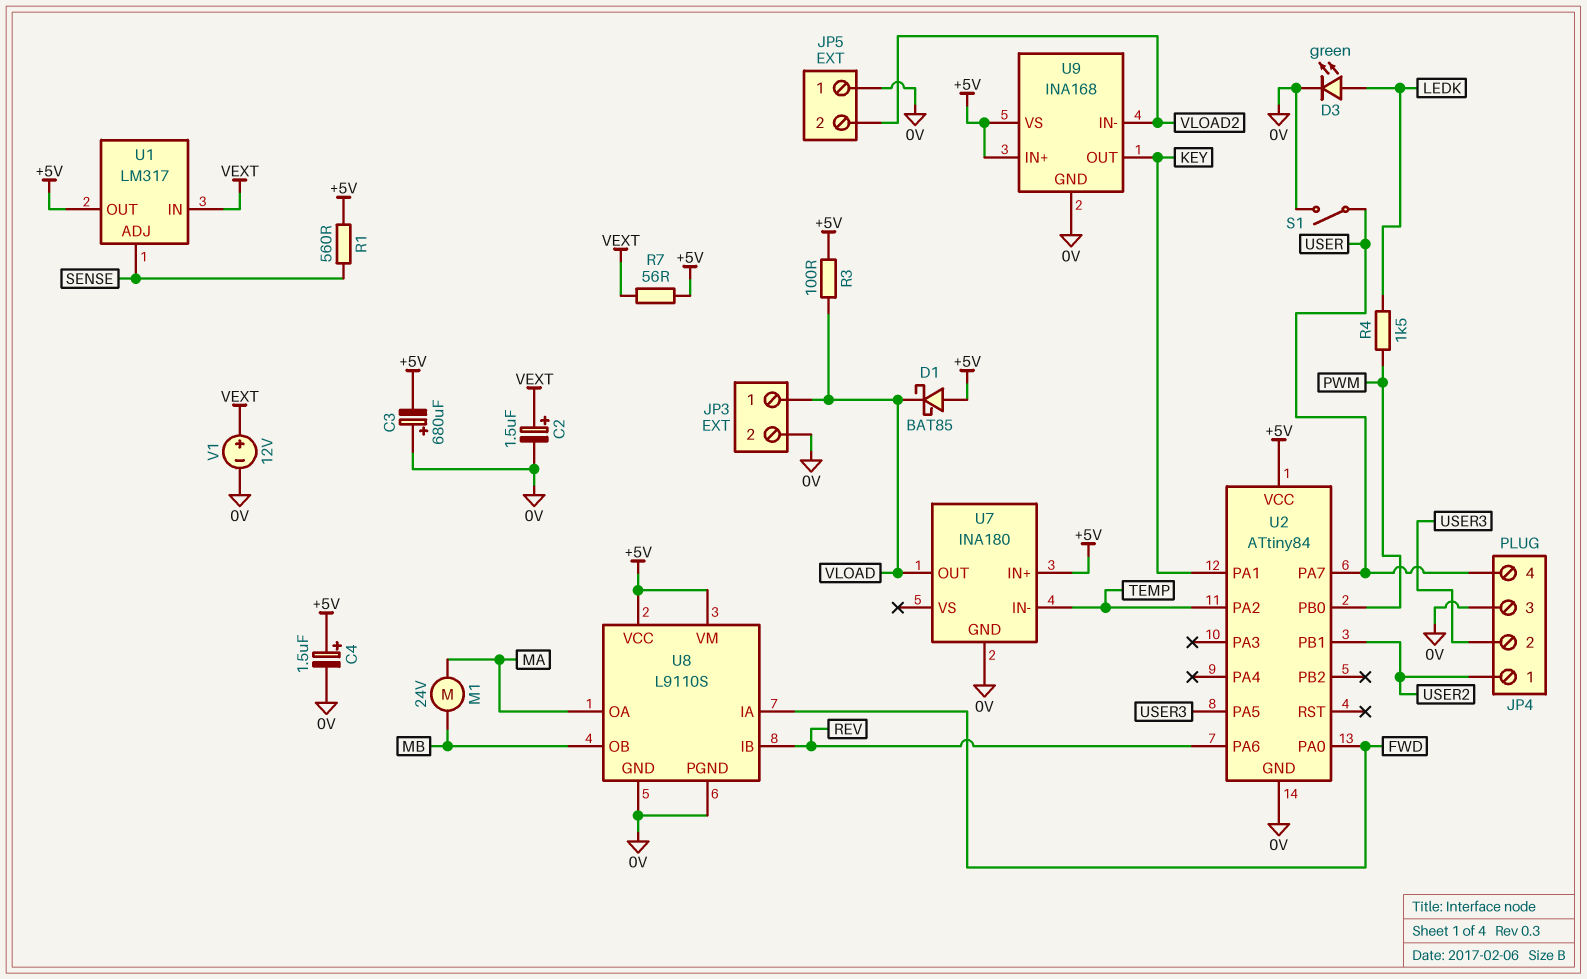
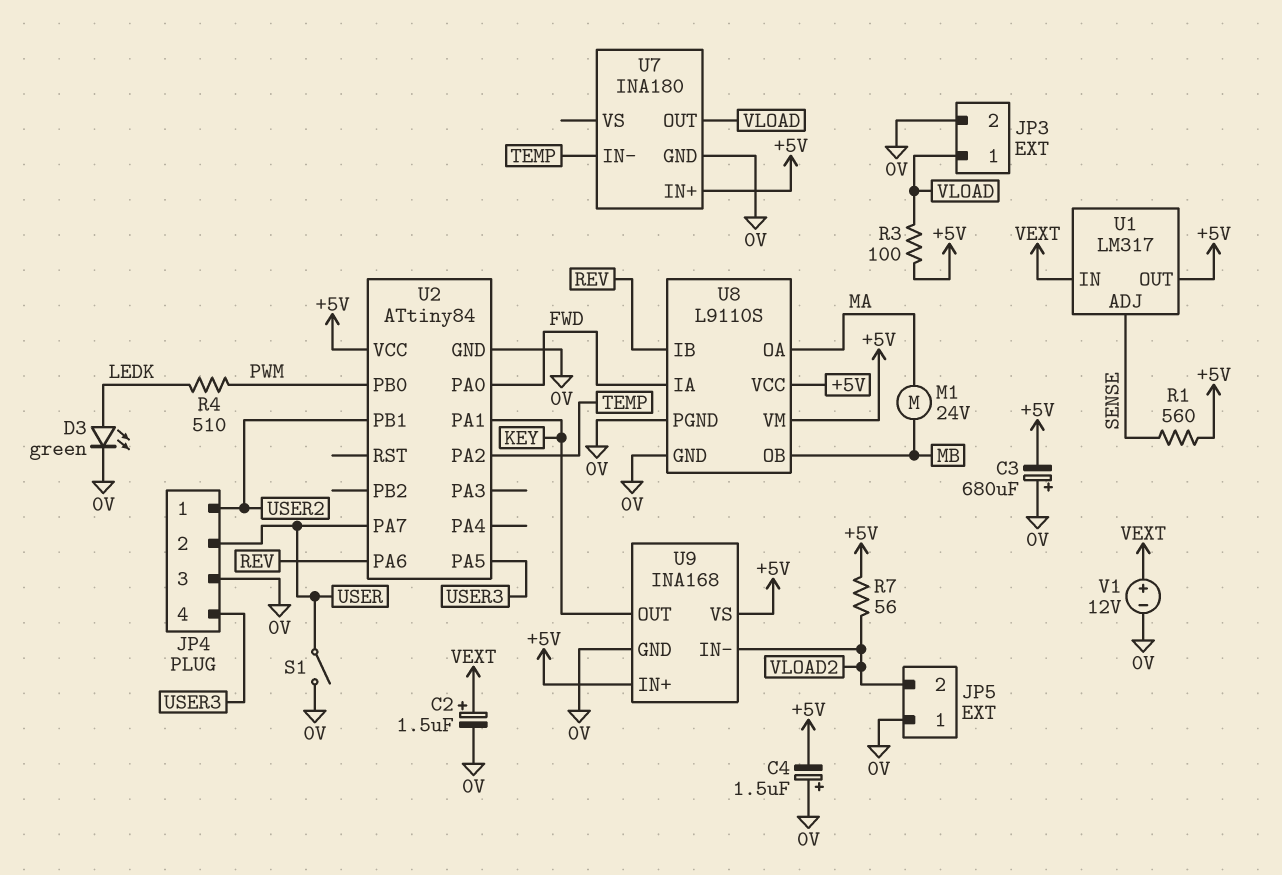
C4: 1.5uF (plus +5V, minus 0V) -> 1.5uF (plus 0V, minus +5V)
D1: schottky BAT85 (A +5V, K VLOAD) -> none
JP4 pin 2: USER3 -> USER
JP4 pin 4: USER -> USER3
R4: 1.5k (LEDK, PWM) -> 510 (LEDK, PWM)
R7: 56 (+5V, VEXT) -> 56 (+5V, VLOAD2)

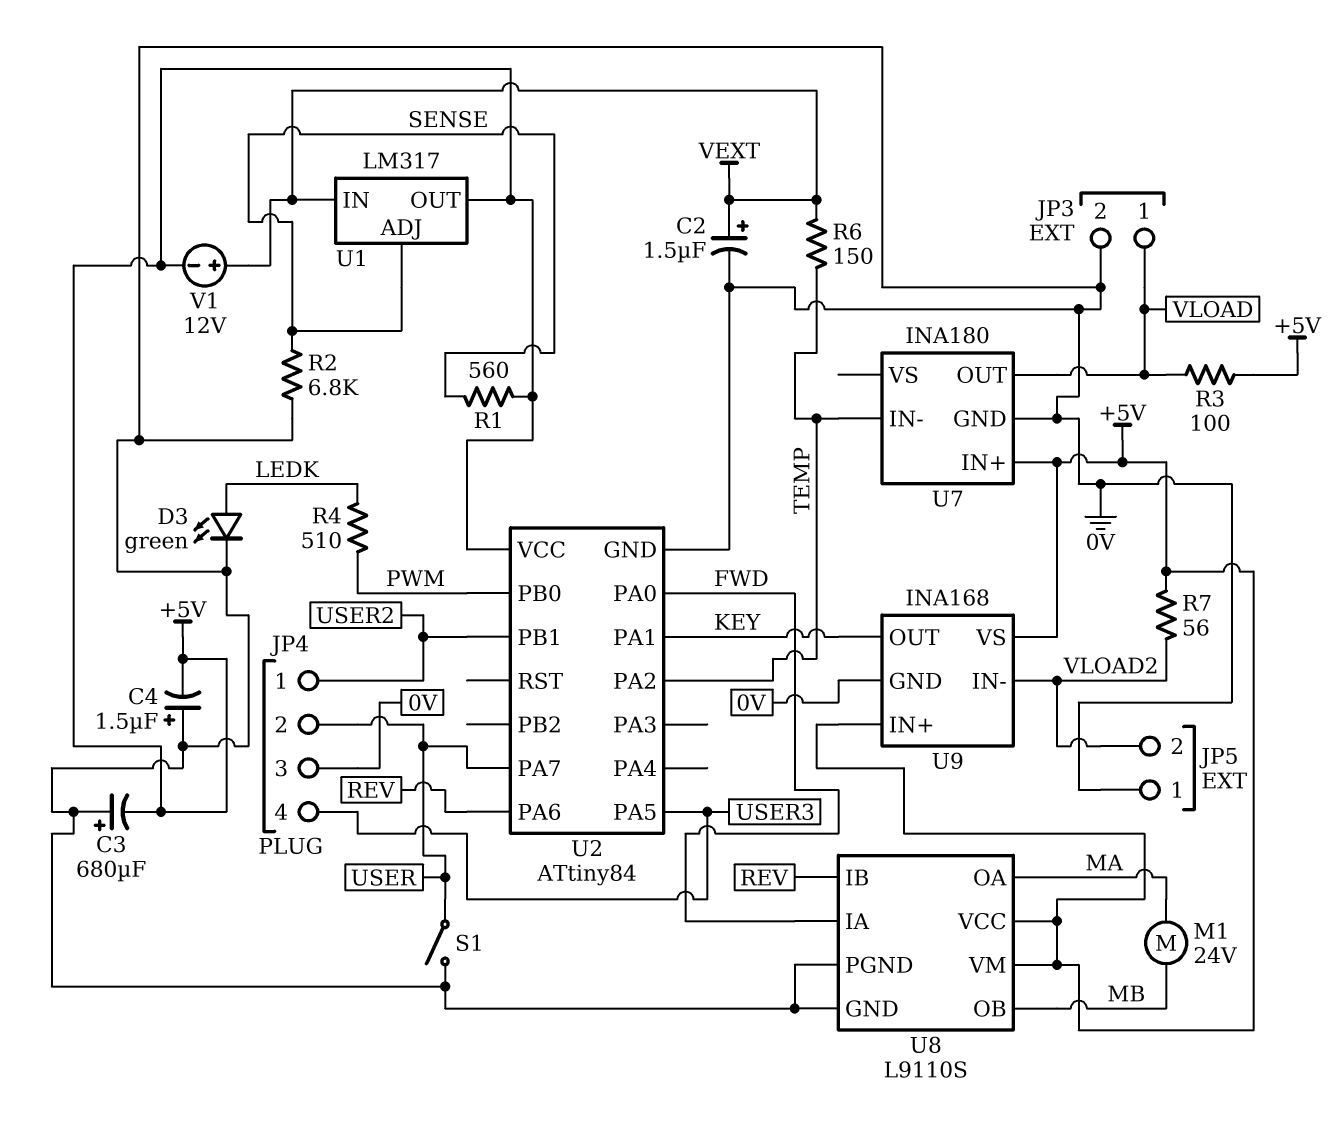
R2: none -> 6.8k (0V, SENSE)
R6: none -> 150 (TEMP, VEXT)
V1: 12V (plus VEXT, minus 0V) -> 12V (plus VEXT, minus +5V)

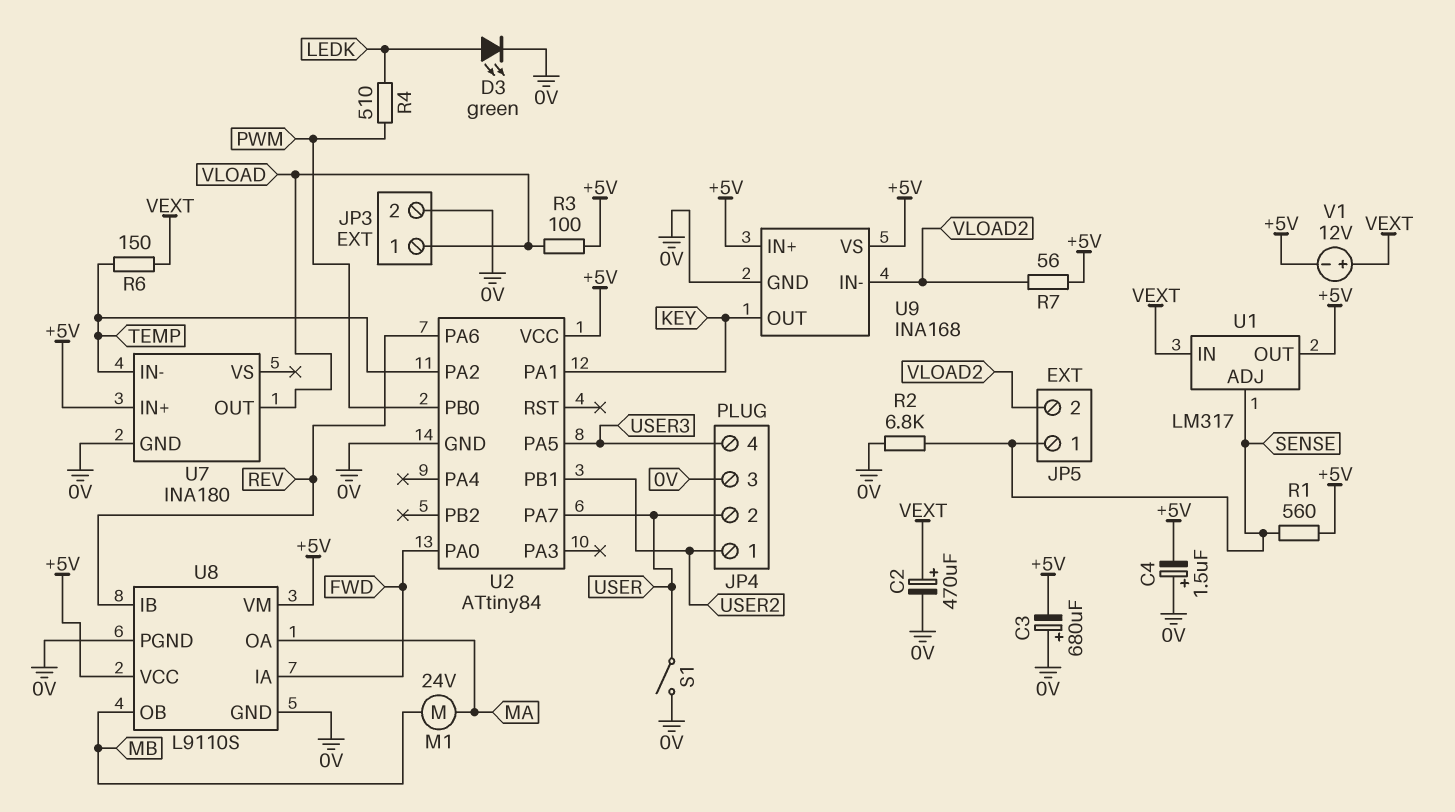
C2: 1.5uF (plus VEXT, minus 0V) -> 470uF (plus VEXT, minus 0V)
JP5 pin 1: 0V -> SENSE

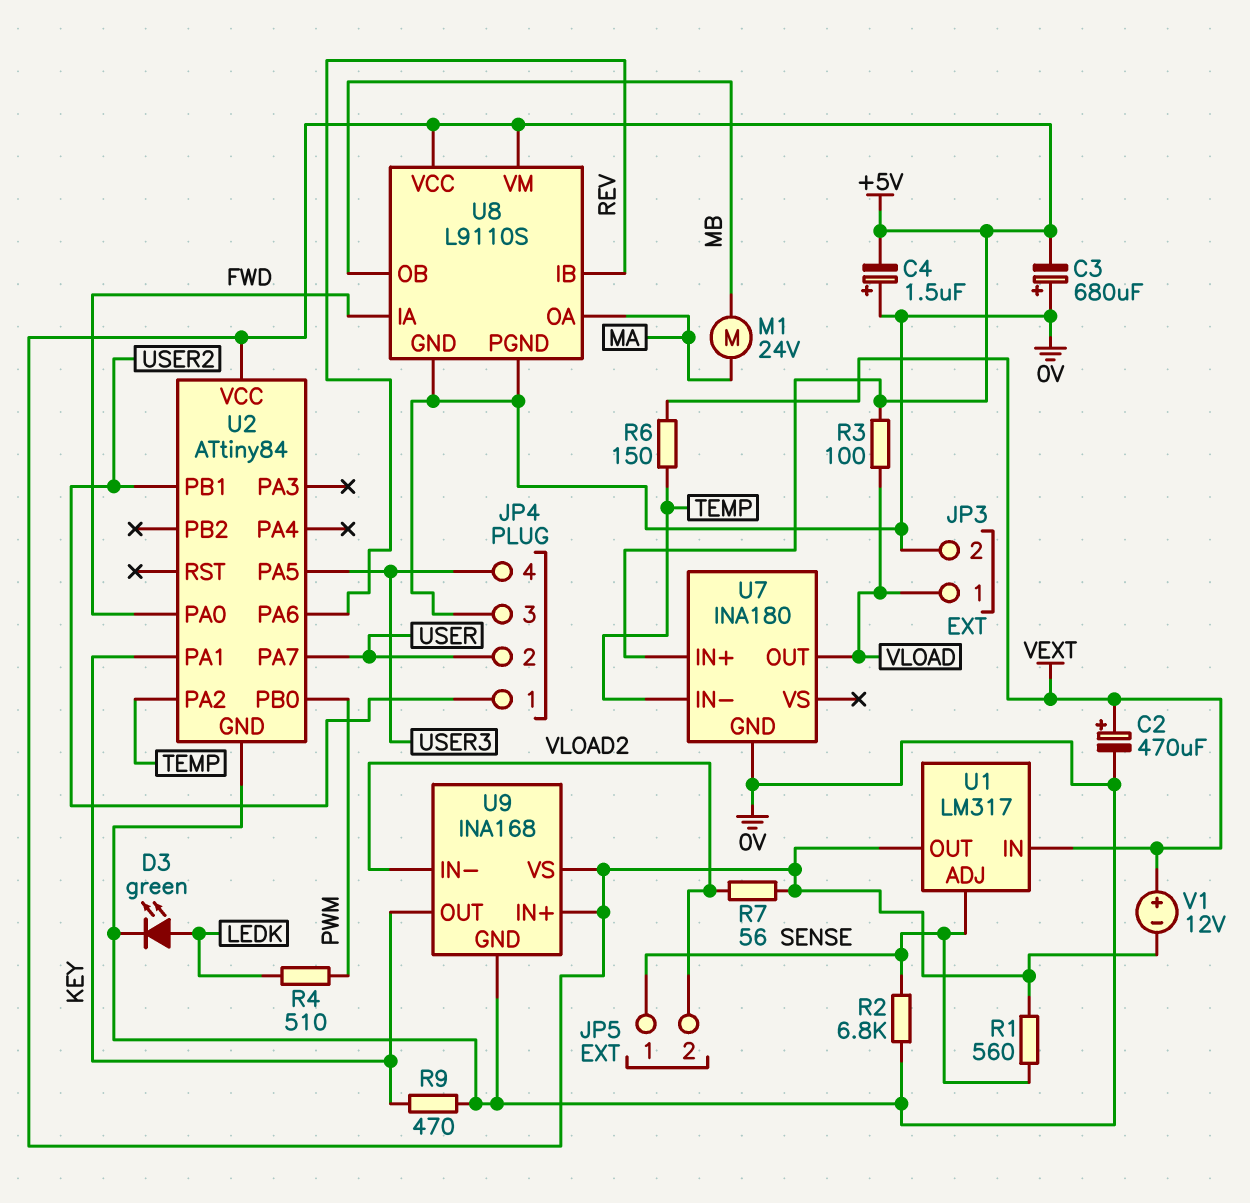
R9: none -> 470 (0V, KEY)
S1: switch (0V, USER) -> none

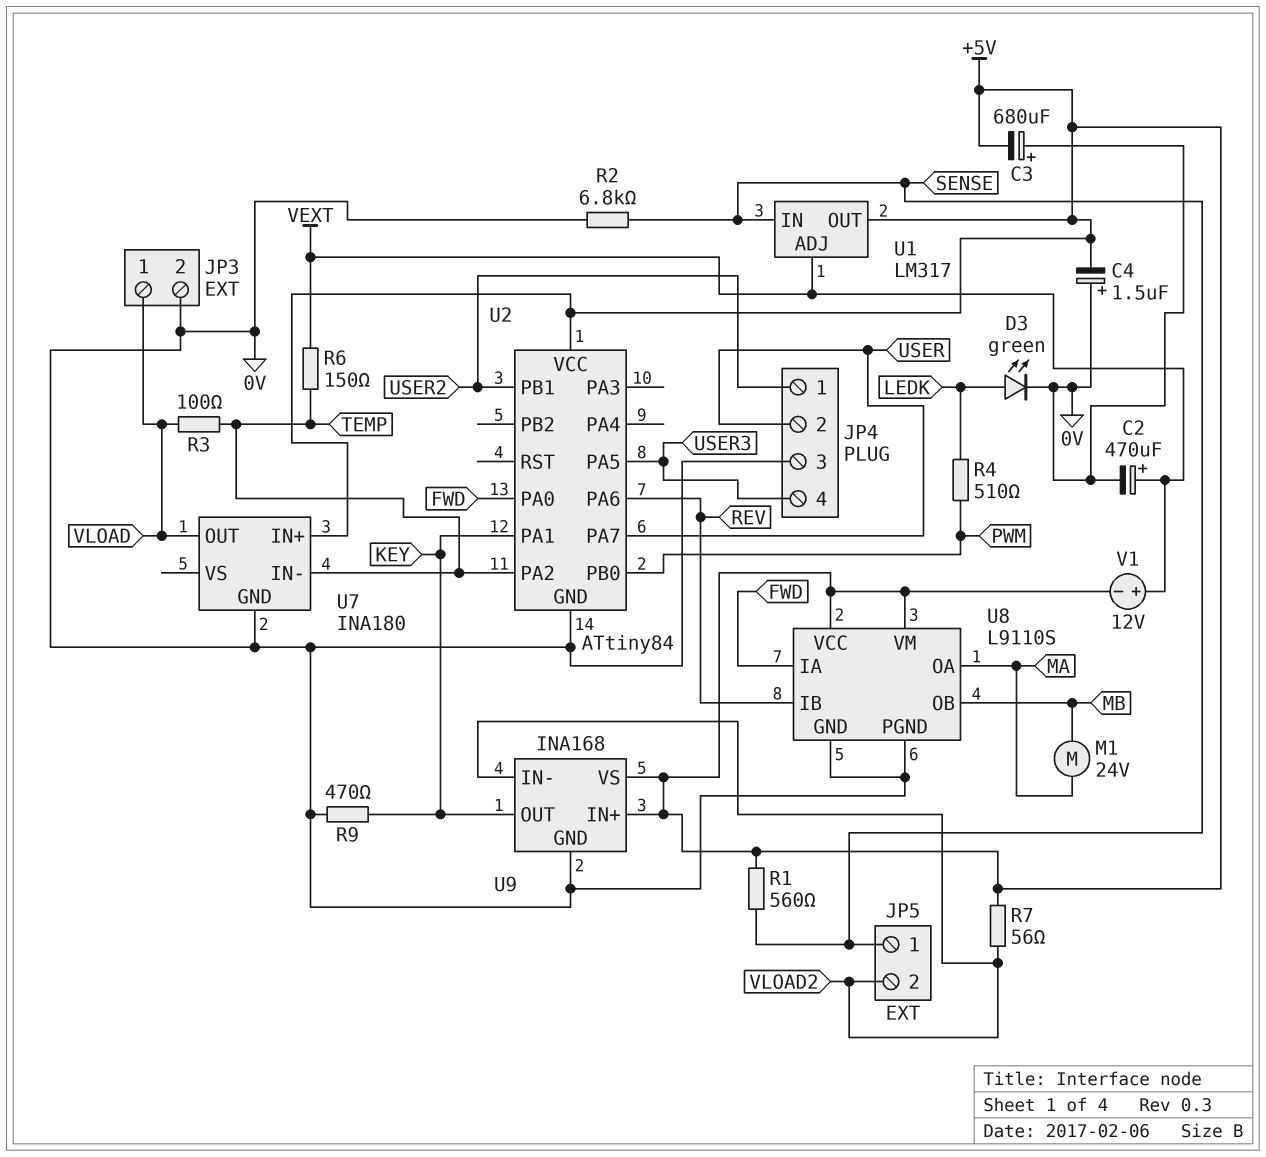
R3: 100 (+5V, VLOAD) -> 100 (TEMP, VLOAD)
U1 pin ADJ: SENSE -> VEXT
U1 pin IN: VEXT -> SENSE

